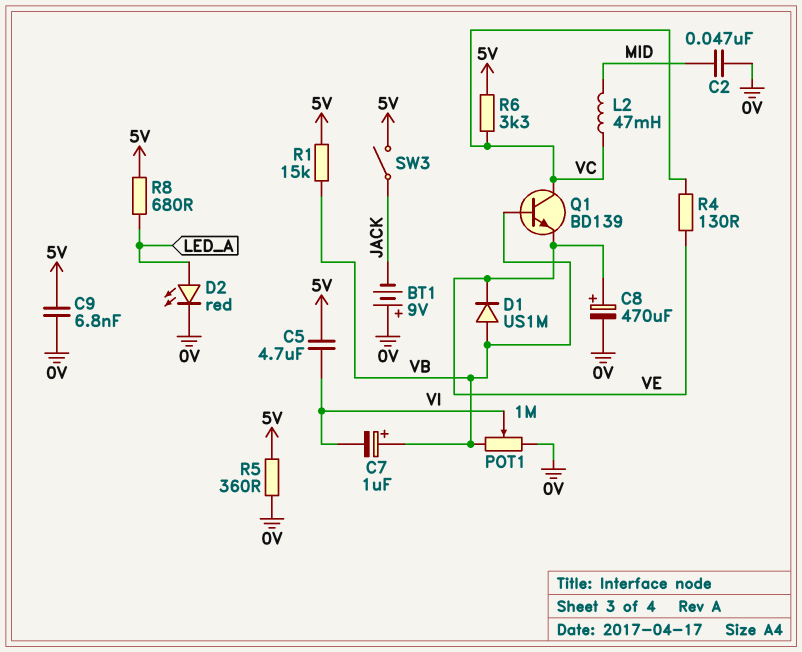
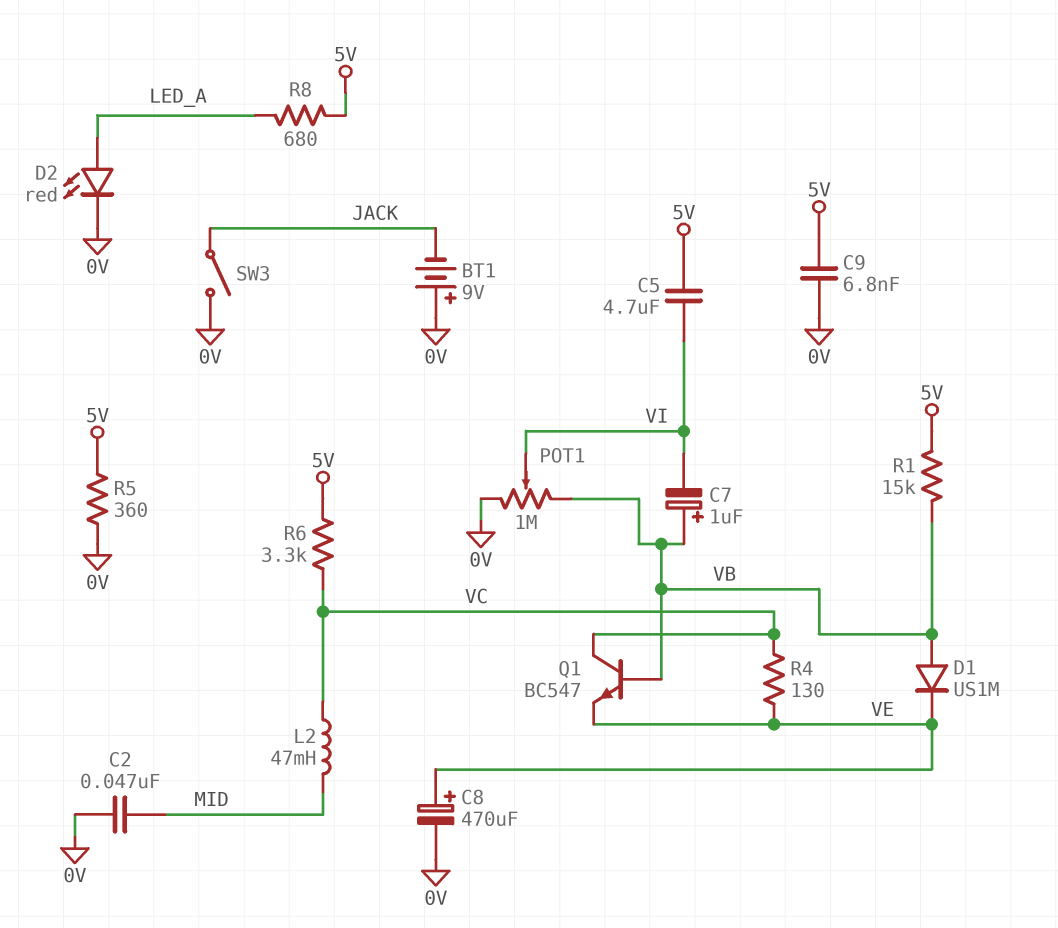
Q1: NPN BD139 (B VB, C VC, E VE) -> NPN BC547 (B VB, C VC, E VE)
SW3: switch (5V, JACK) -> switch (0V, JACK)

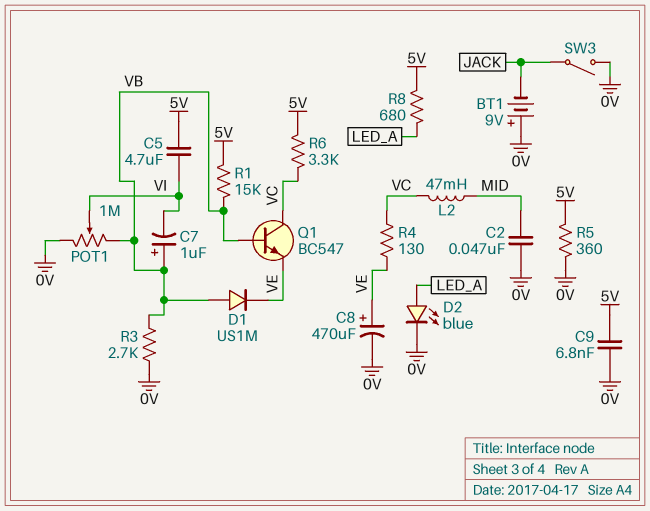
D2: LED red (A LED_A, K 0V) -> LED blue (A LED_A, K 0V)
R3: none -> 2.7k (0V, VB)

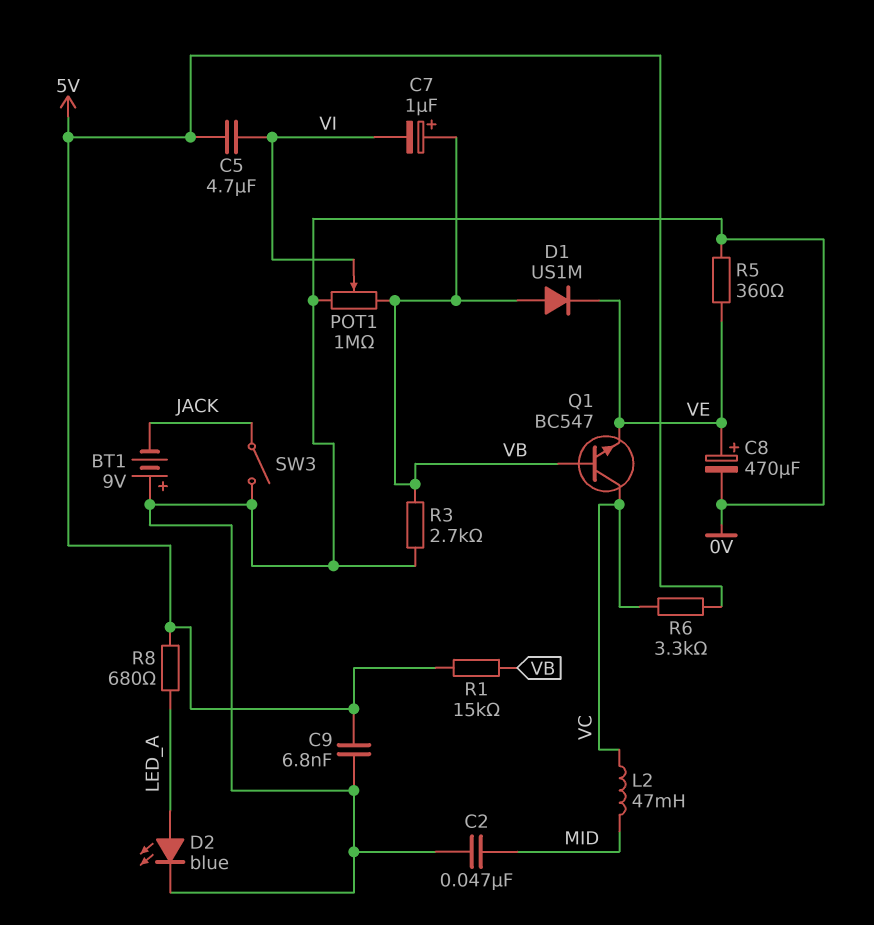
R4: 130 (VC, VE) -> none
R5: 360 (0V, 5V) -> 360 (0V, VE)

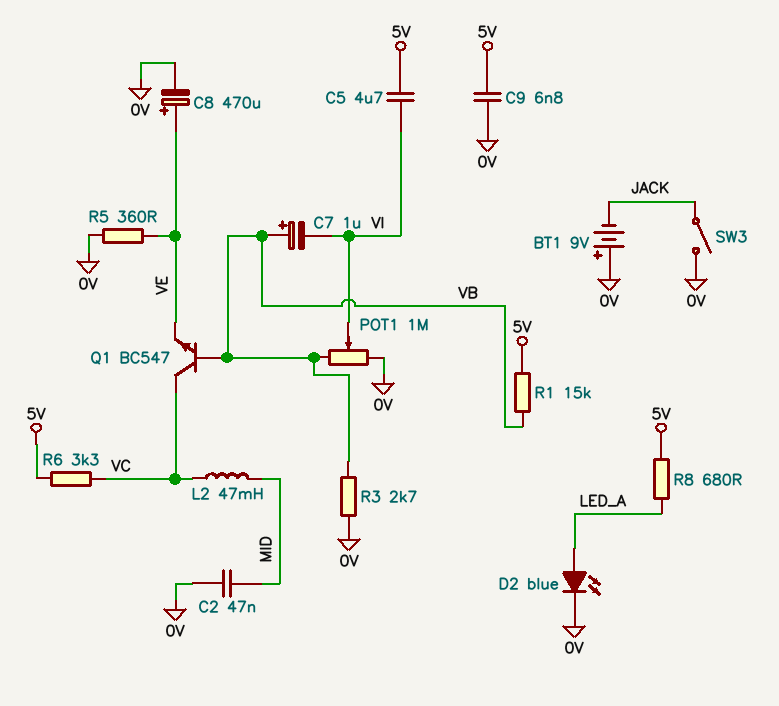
D1: diode US1M (A VB, K VE) -> none

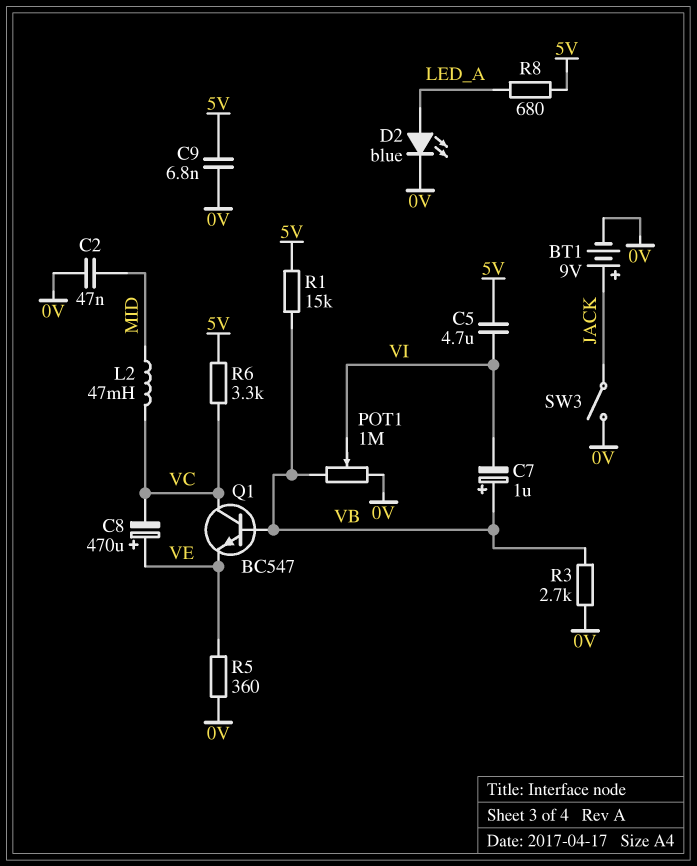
BT1: 9V (plus 0V, minus JACK) -> 9V (plus JACK, minus 0V)
C8: 470uF (plus VE, minus 0V) -> 470uF (plus VE, minus VC)

